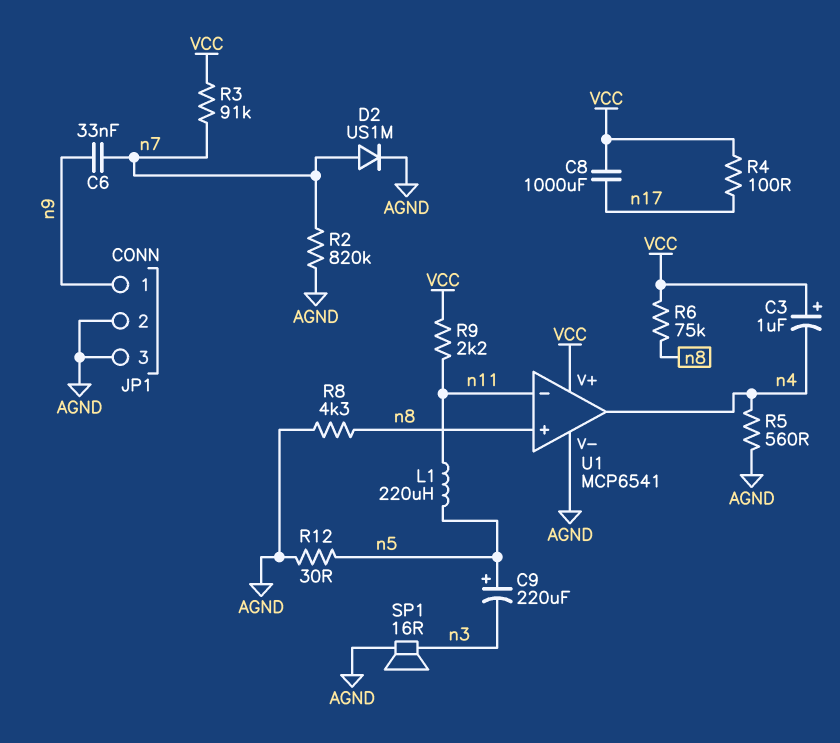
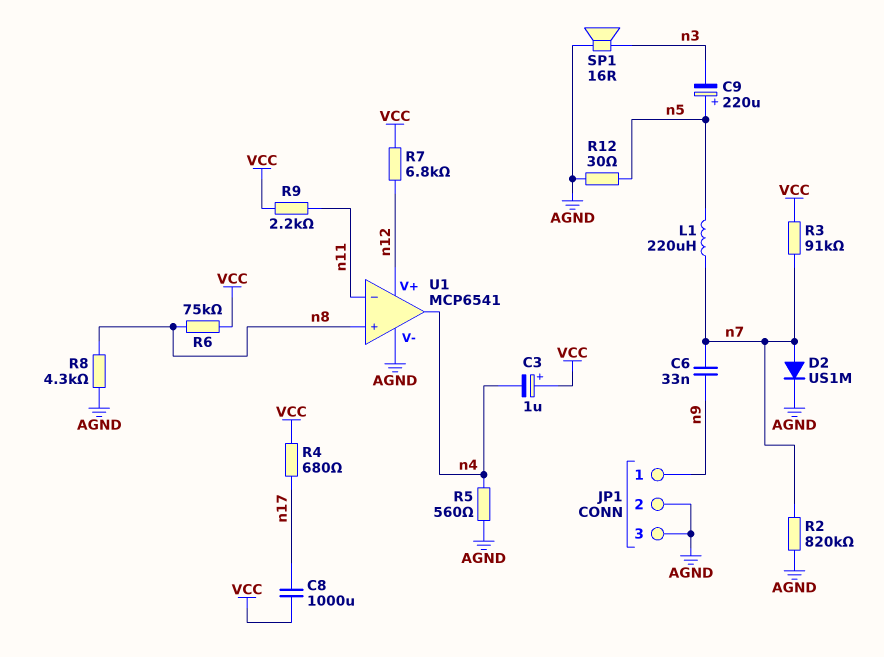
L1: 220uH (n5, n11) -> 220uH (n5, n7)
R4: 100 (VCC, n17) -> 680 (VCC, n17)
R7: none -> 6.8k (VCC, n12)
U1 pin V+: VCC -> n12

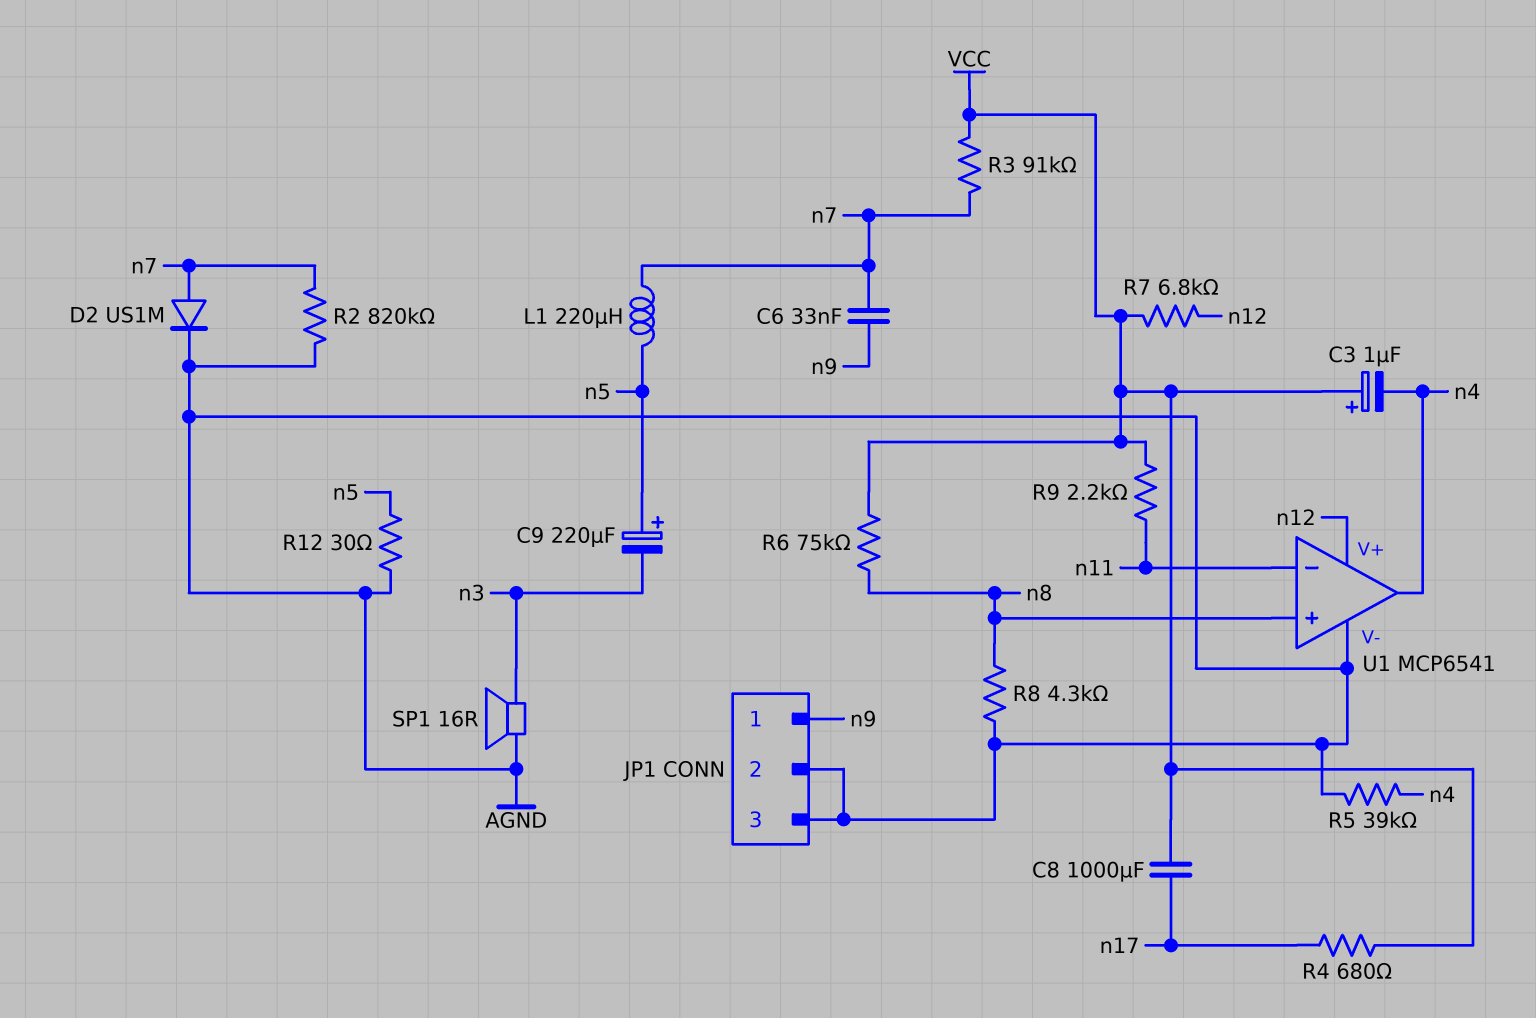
R5: 560 (AGND, n4) -> 39k (AGND, n4)

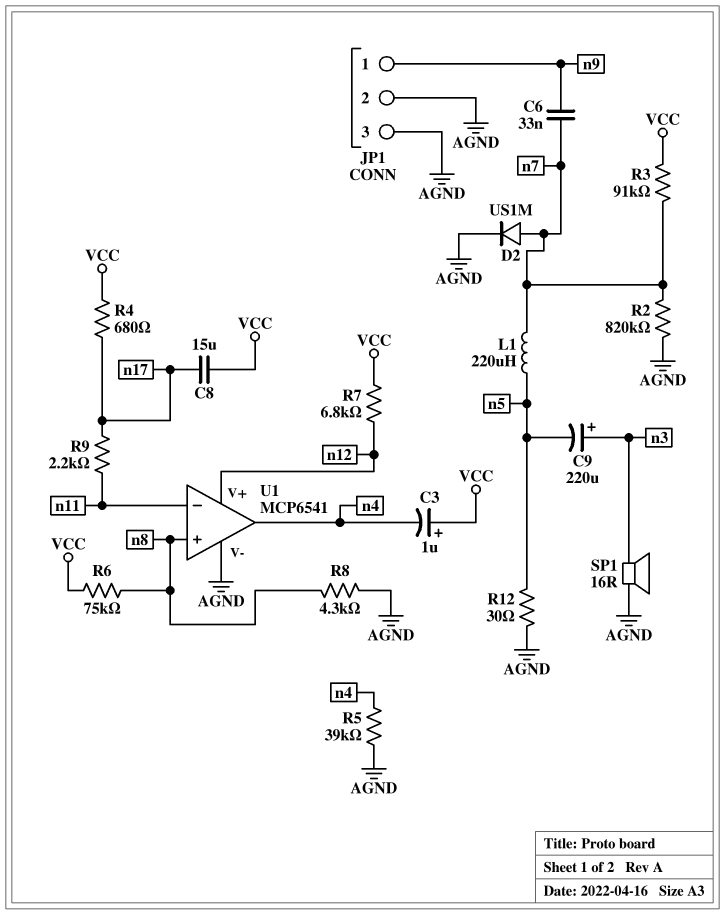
C8: 1000uF (VCC, n17) -> 15uF (VCC, n17)
C9: 220uF (plus n5, minus n3) -> 220uF (plus n3, minus n5)
R9: 2.2k (VCC, n11) -> 2.2k (n11, n17)

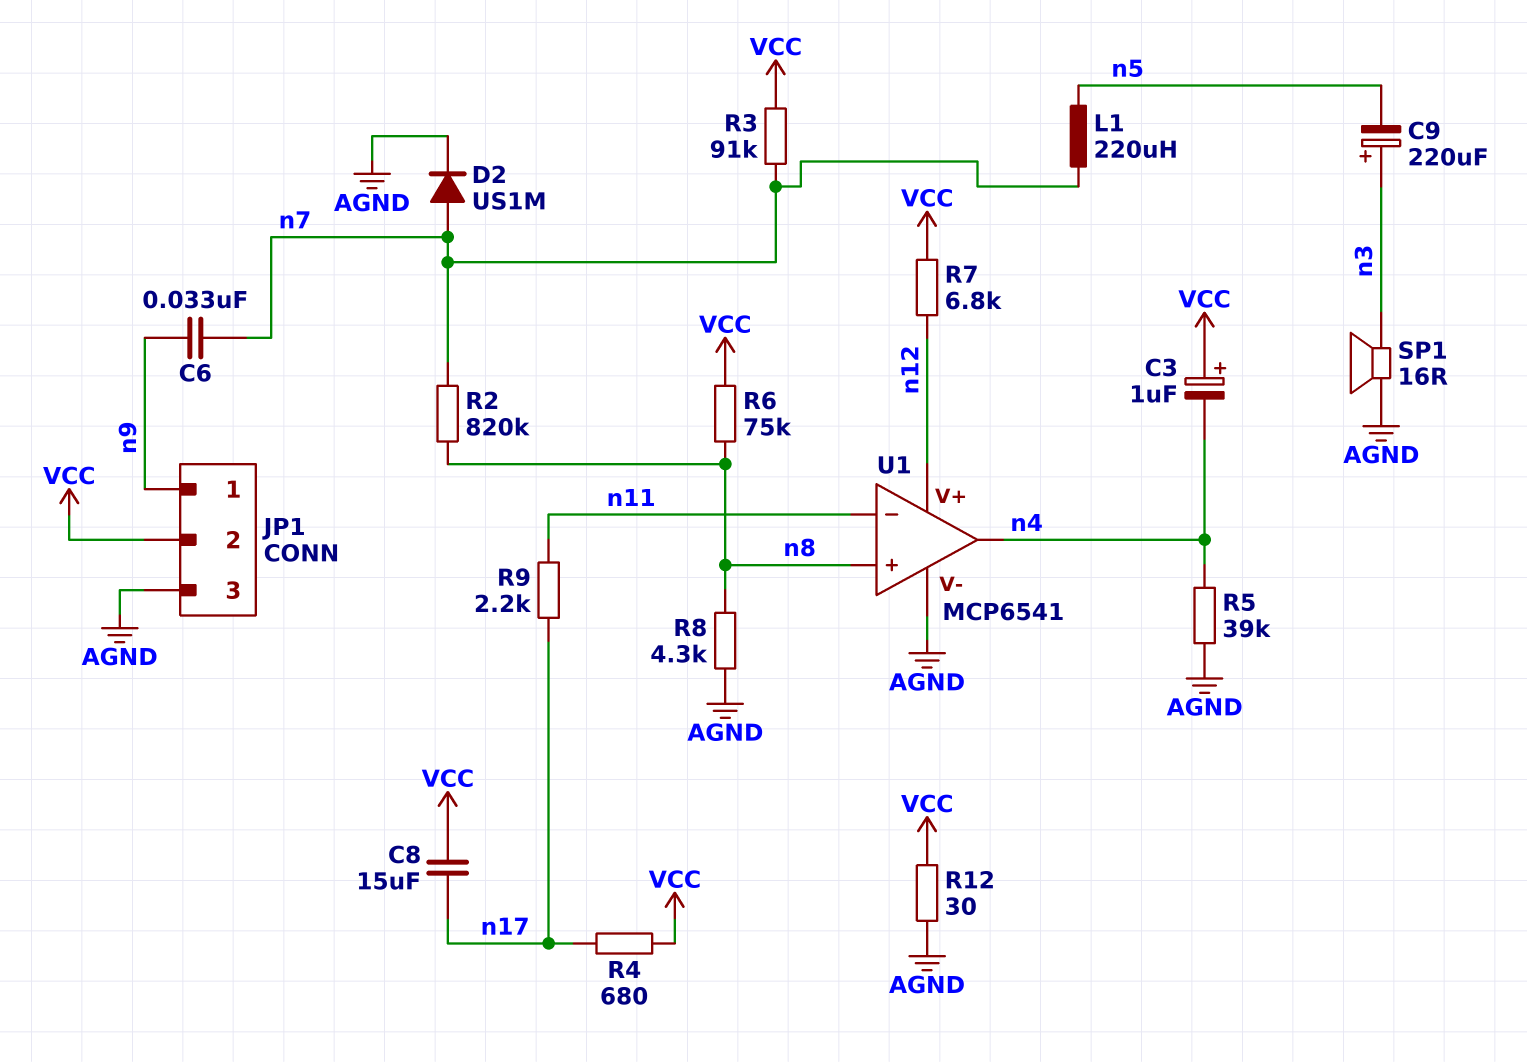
JP1 pin 2: AGND -> VCC
R2: 820k (AGND, n7) -> 820k (n7, n8)
R12: 30 (AGND, n5) -> 30 (AGND, VCC)

